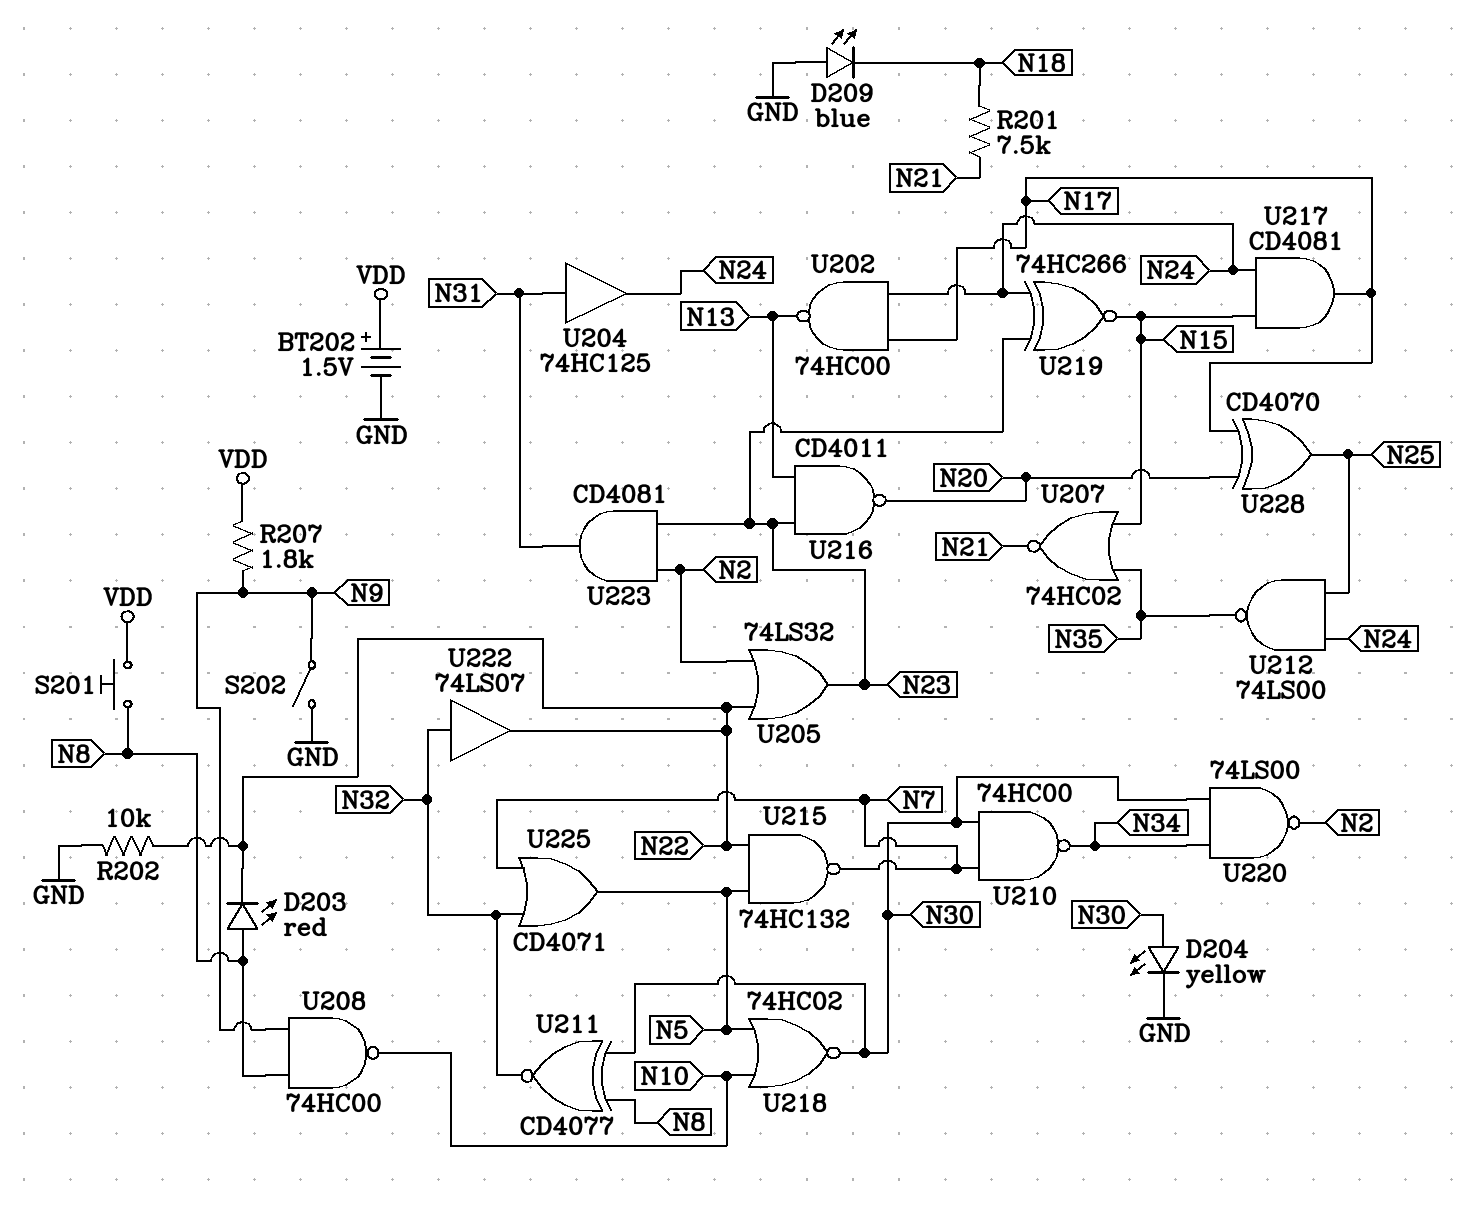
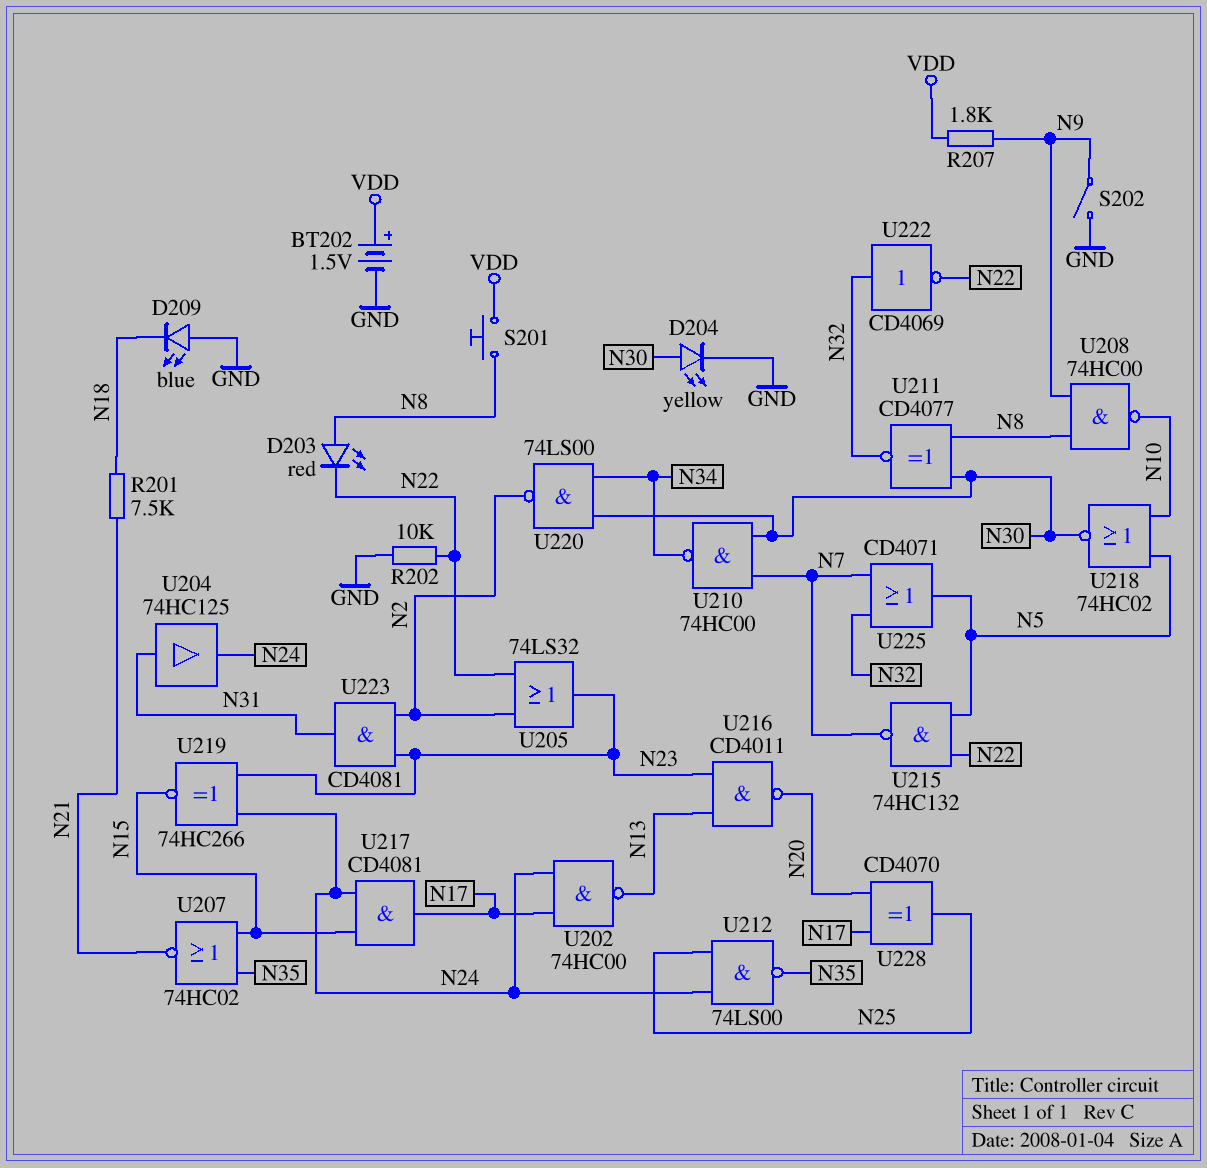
U222: buffer 74LS07 (in N32, out N22) -> NOT CD4069 (in N32, out N22)

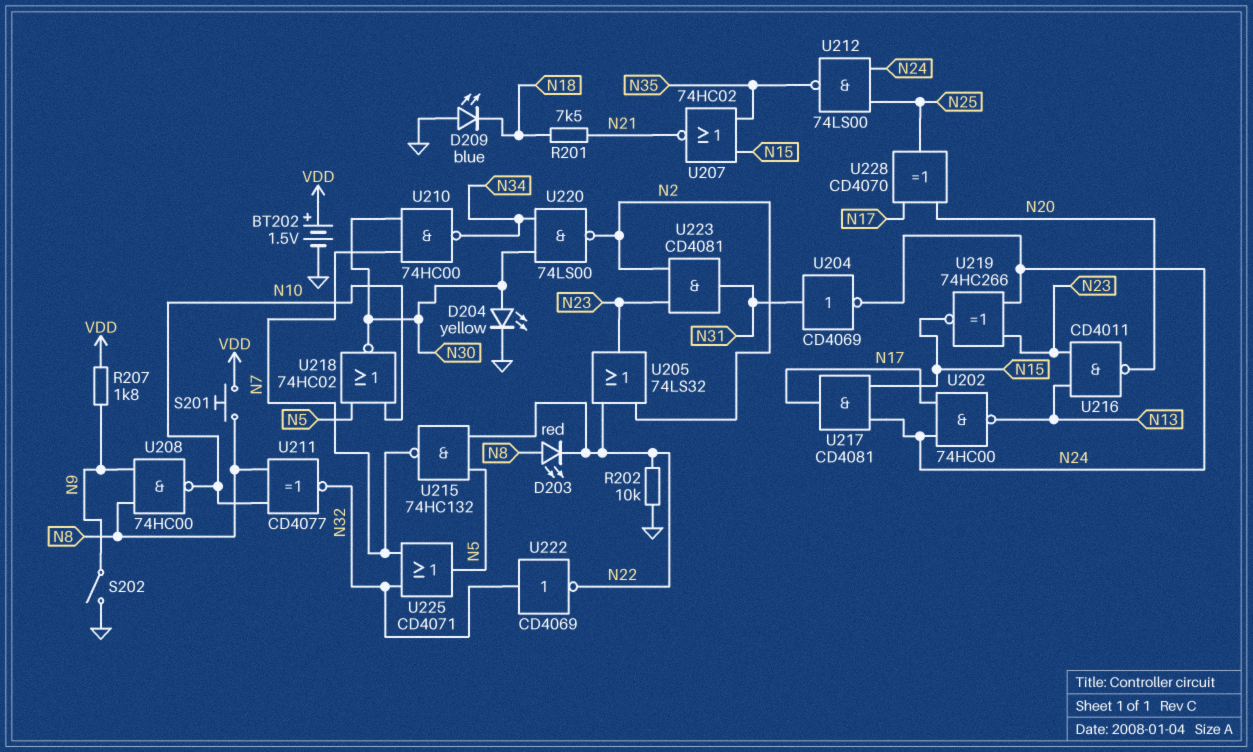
U204: buffer 74HC125 (in N31, out N24) -> NOT CD4069 (in N31, out N24)
U211: XNOR CD4077 (in N8, in N30, out N32) -> XNOR CD4077 (in N8, in N10, out N32)

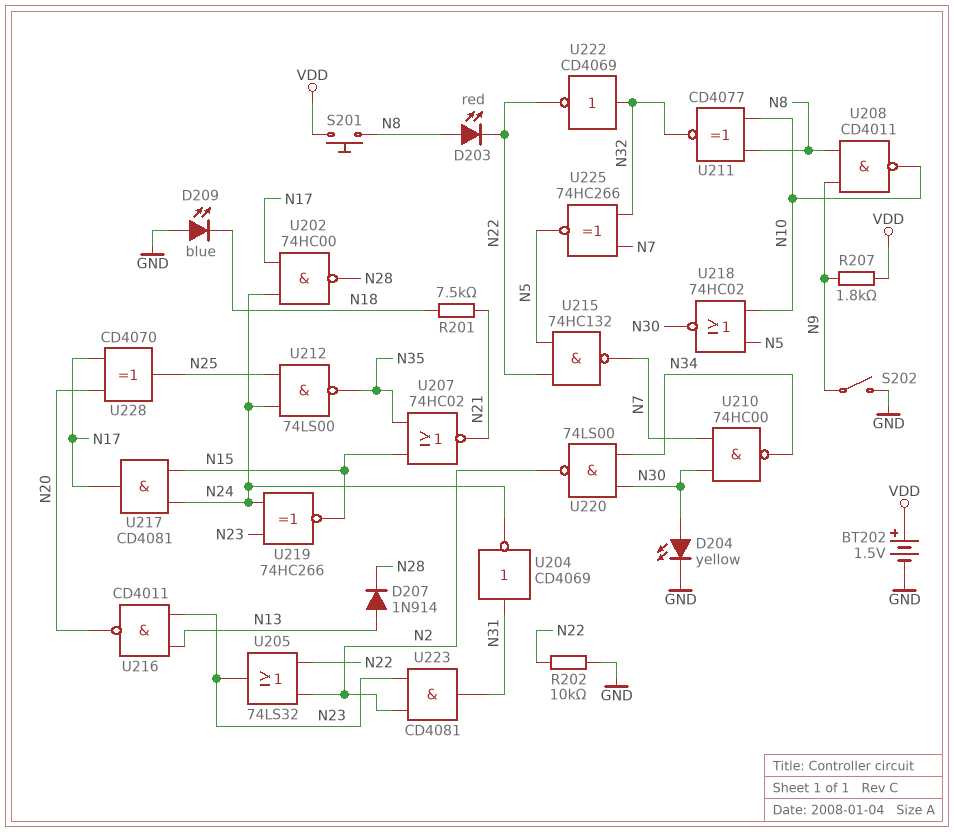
D207: none -> diode 1N914 (A N13, K N28)
U202: NAND 74HC00 (in N17, in N24, out N13) -> NAND 74HC00 (in N17, in N24, out N28)
U208: NAND 74HC00 (in N8, in N9, out N10) -> NAND CD4011 (in N8, in N9, out N10)
U225: OR CD4071 (in N7, in N32, out N5) -> XNOR 74HC266 (in N7, in N32, out N5)

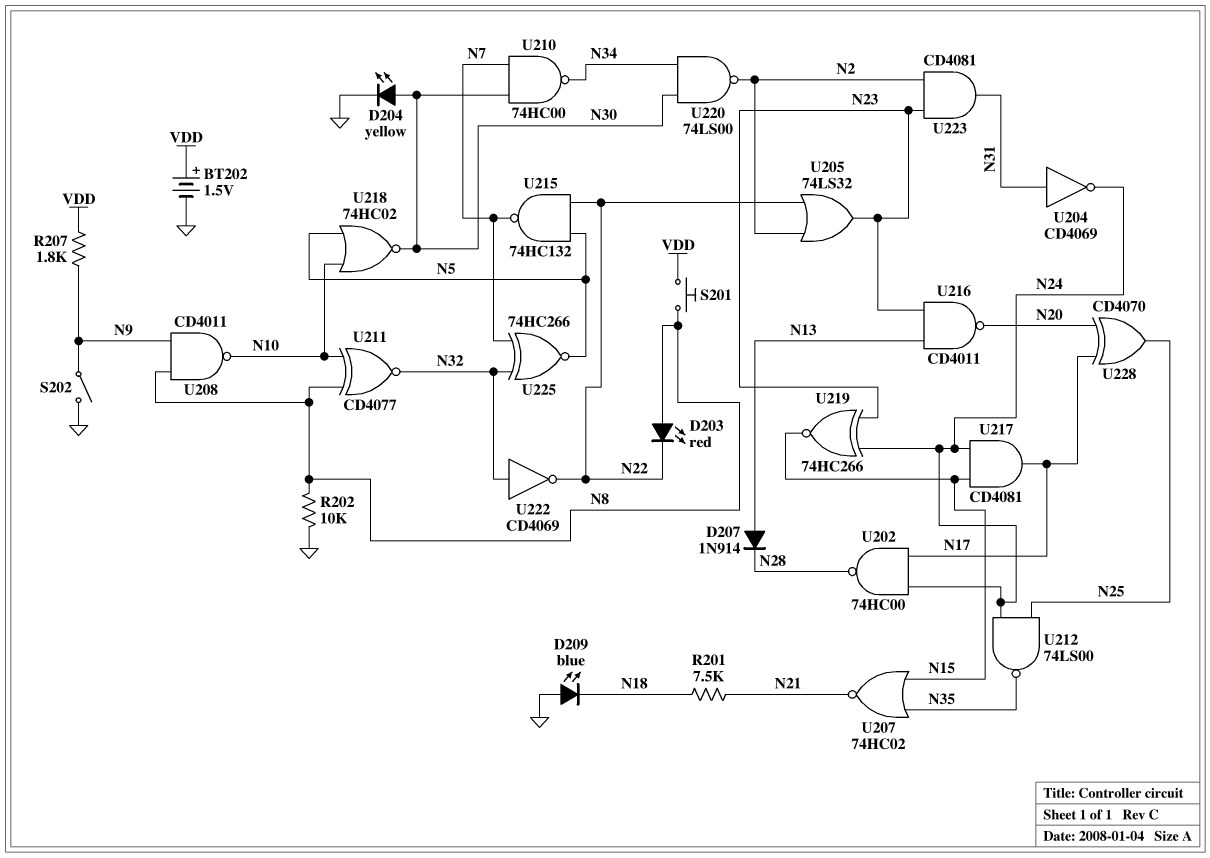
R202: 10k (GND, N22) -> 10k (GND, N8)

